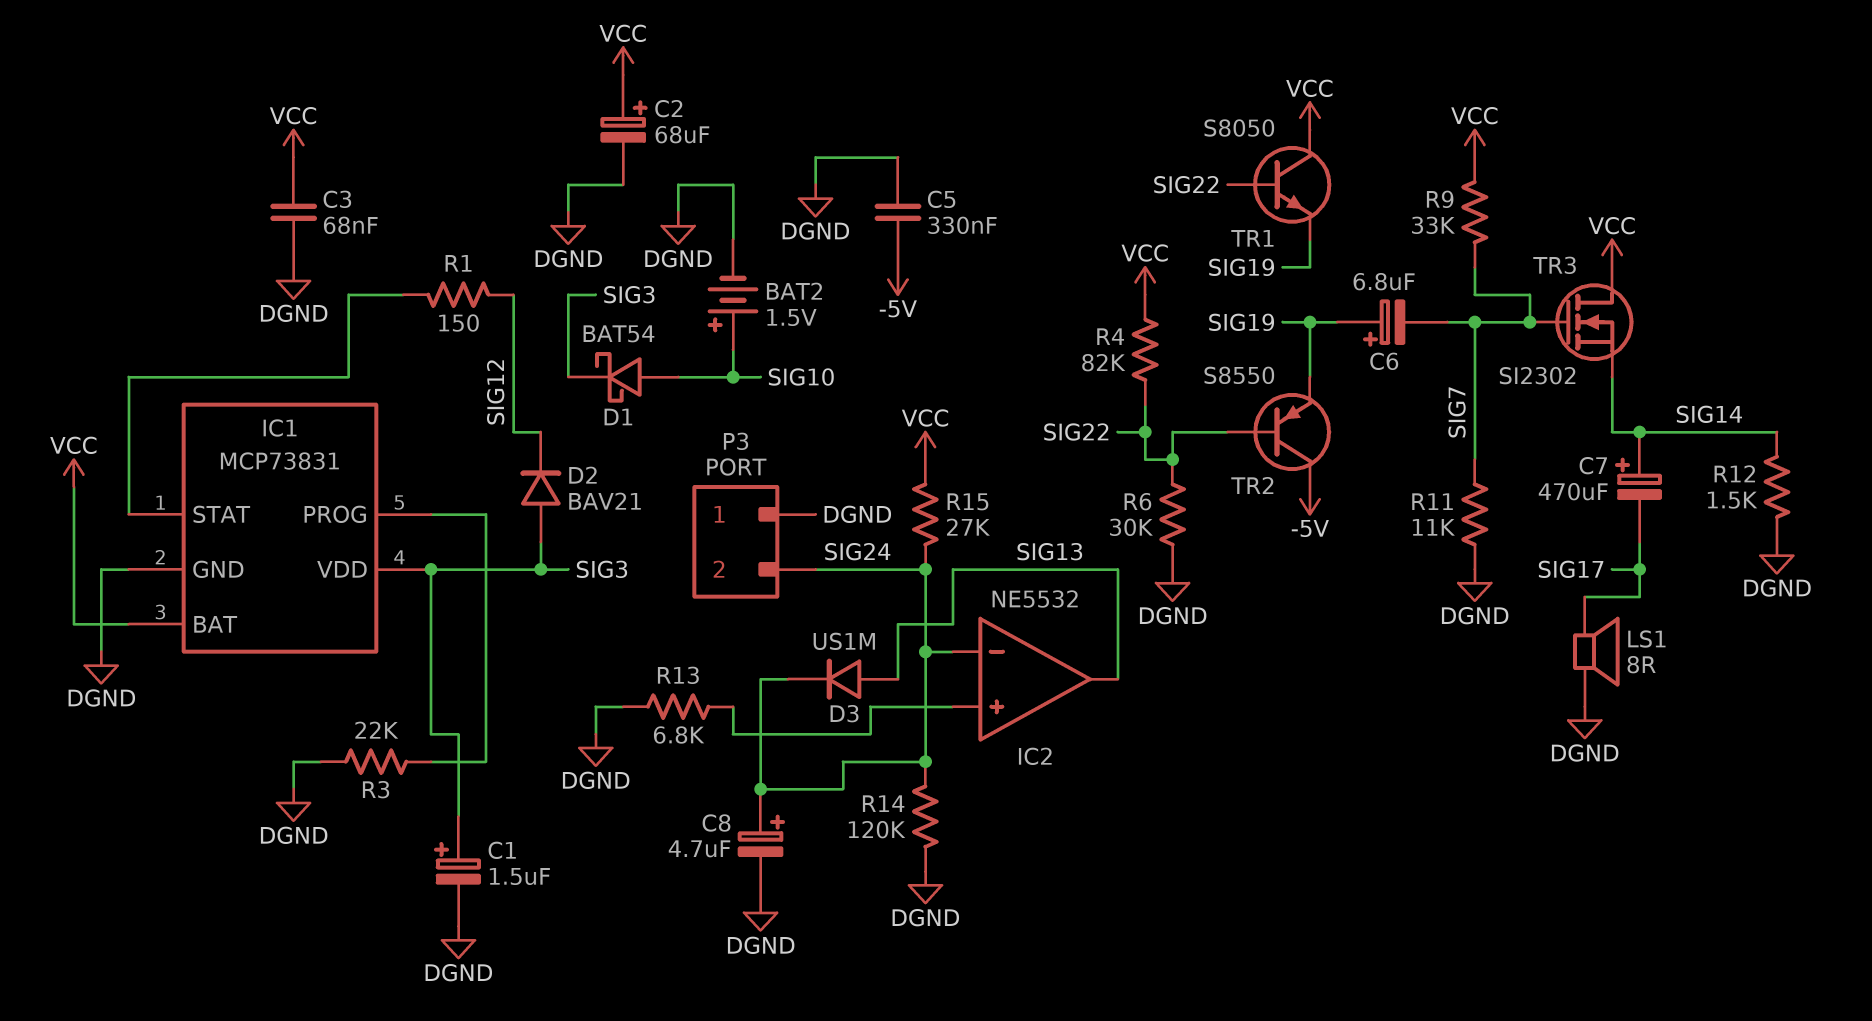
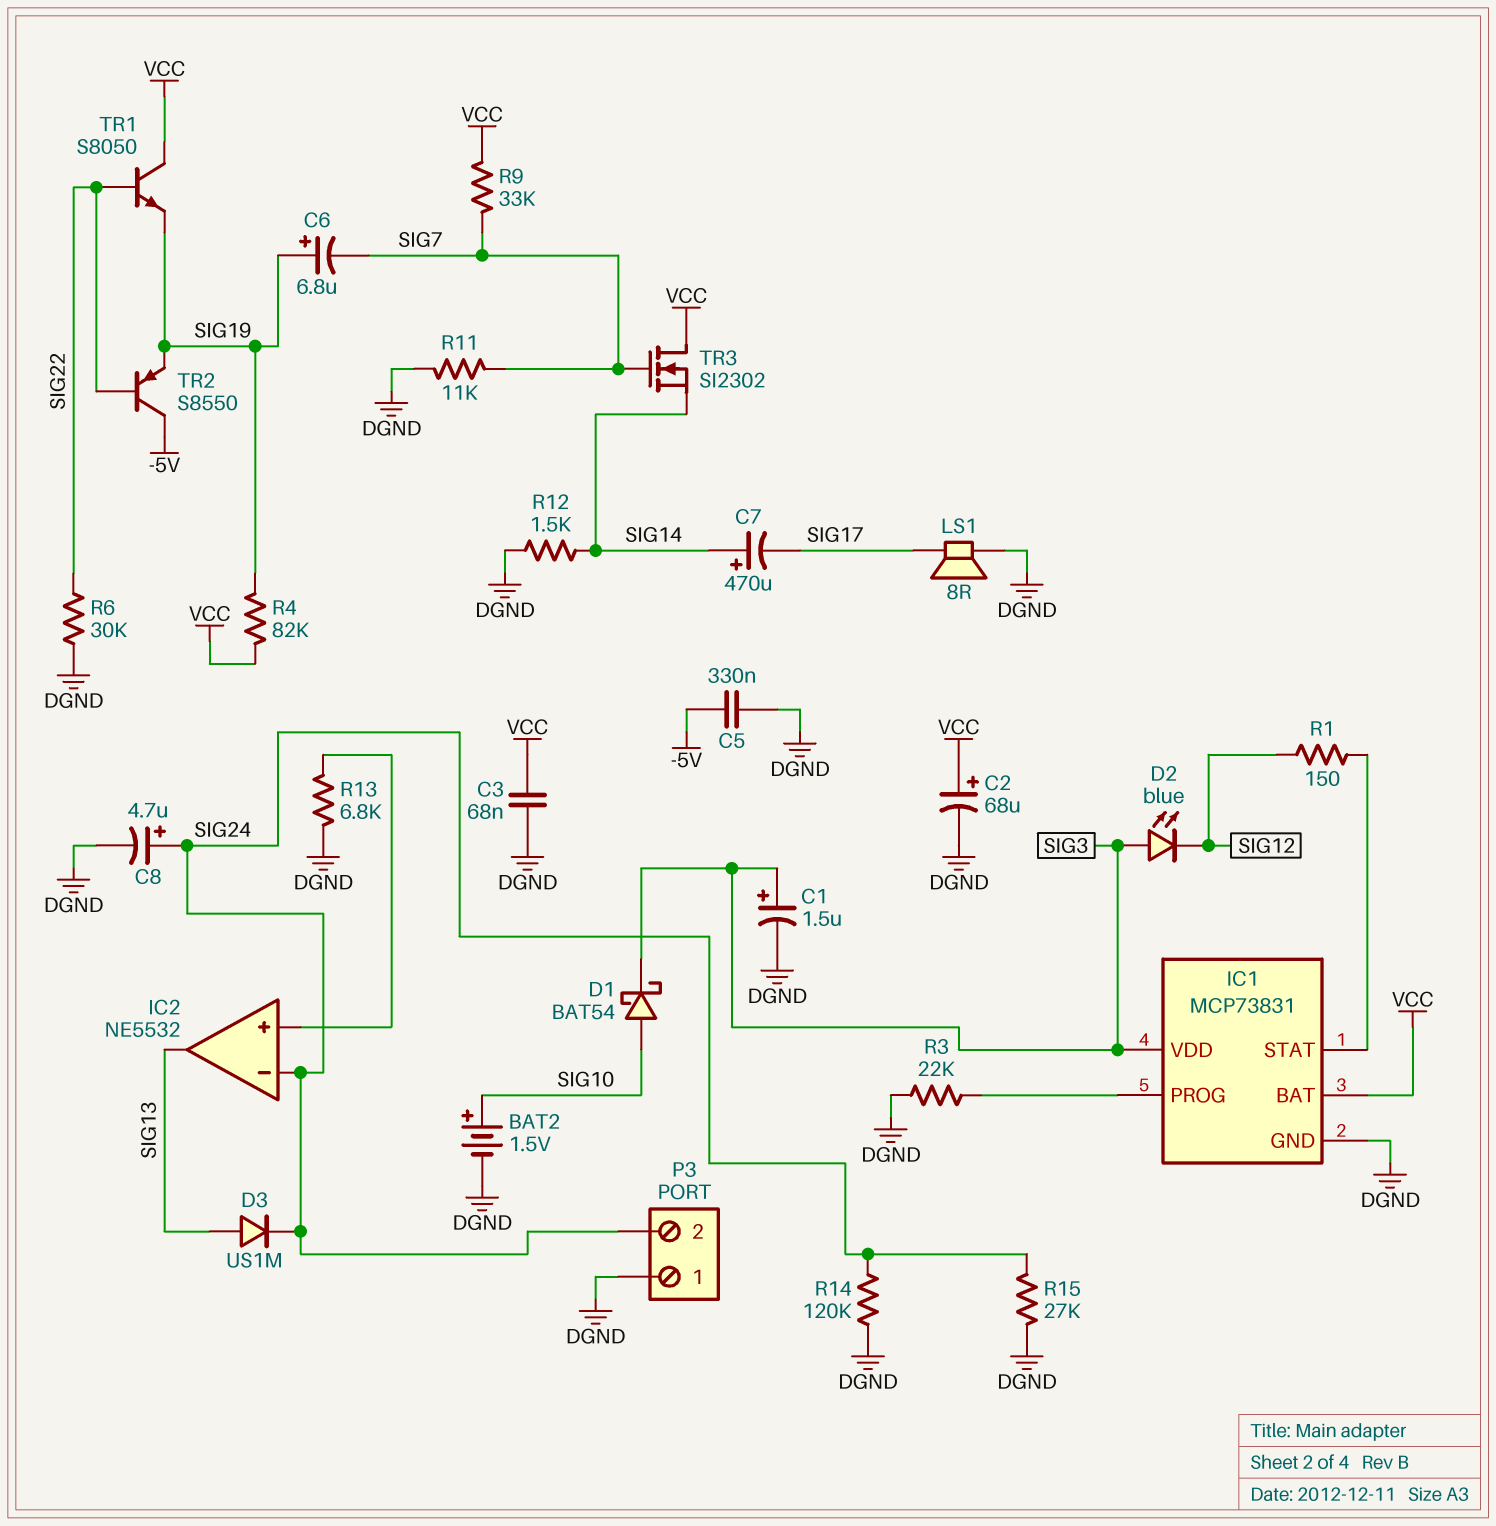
D2: diode BAV21 (A SIG3, K SIG12) -> LED blue (A SIG3, K SIG12)
R4: 82k (SIG22, VCC) -> 82k (SIG19, VCC)
R15: 27k (SIG24, VCC) -> 27k (DGND, SIG24)

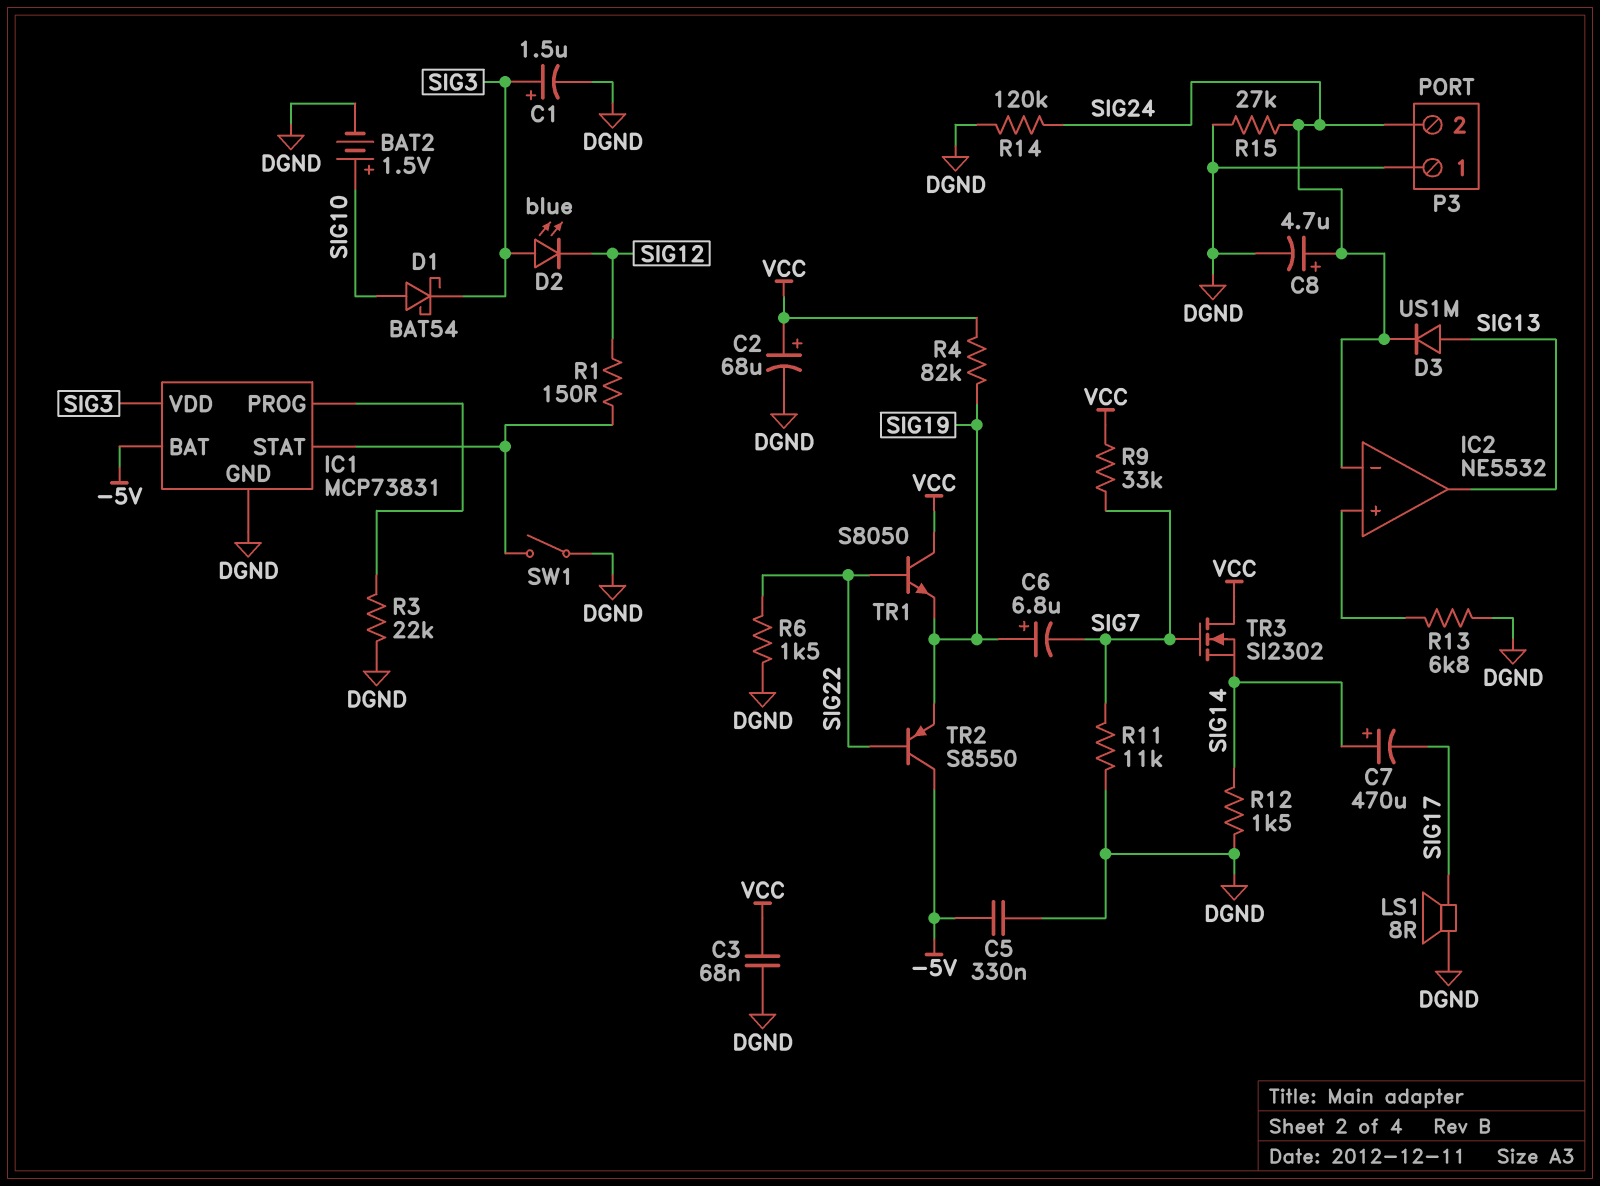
IC1 pin BAT: VCC -> -5V
R6: 30k (DGND, SIG22) -> 1.5k (DGND, SIG22)
SW1: none -> switch (DGND, IC1/STAT)

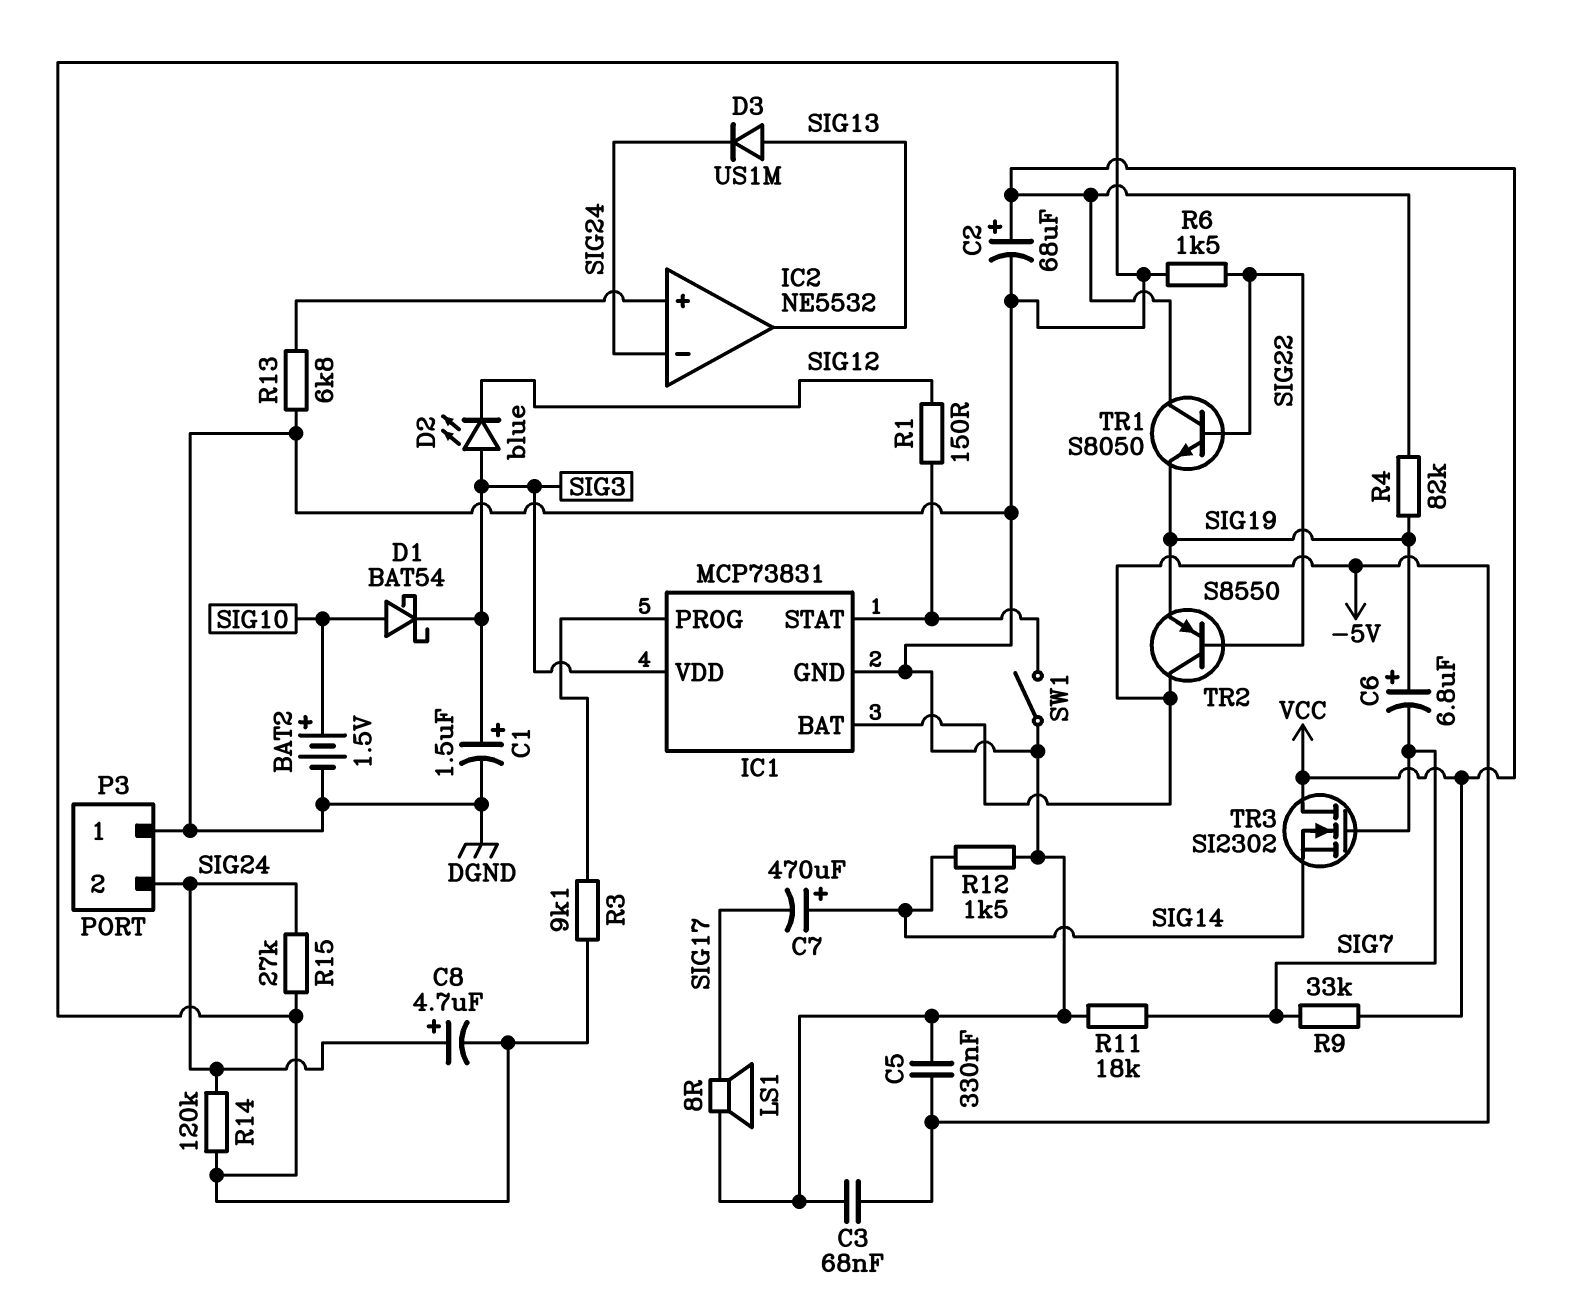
C3: 68nF (DGND, VCC) -> 68nF (-5V, DGND)
R3: 22k (DGND, IC1/PROG) -> 9.1k (DGND, IC1/PROG)
R11: 11k (DGND, SIG7) -> 18k (DGND, SIG7)

